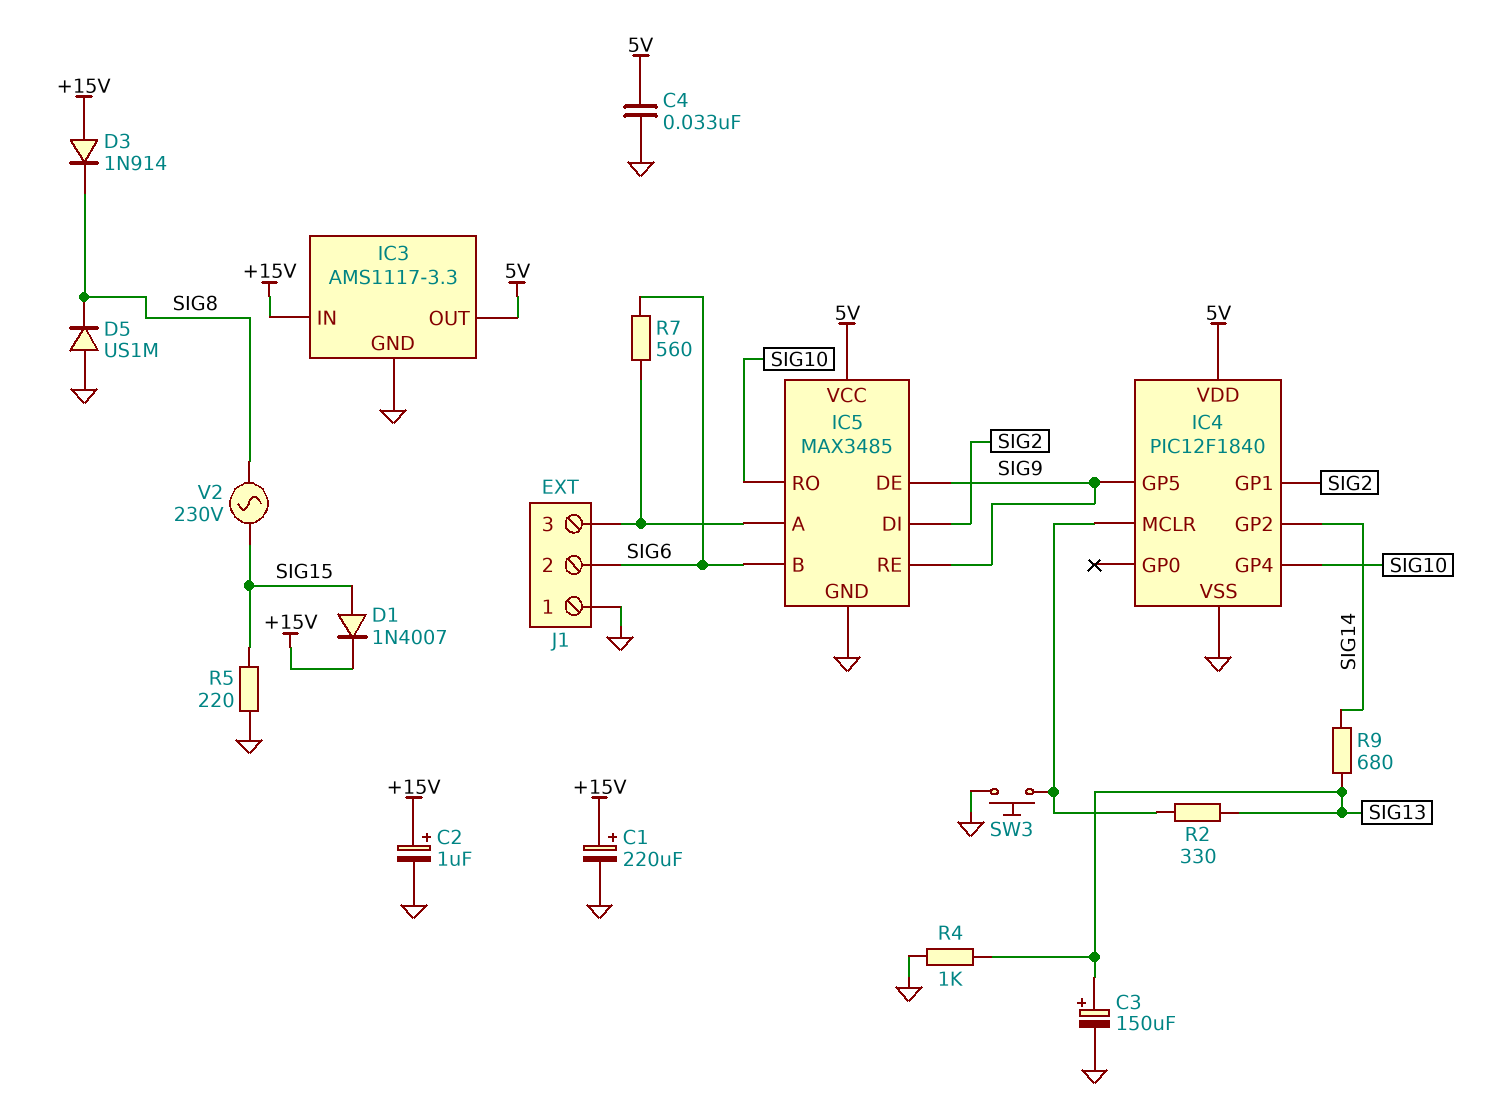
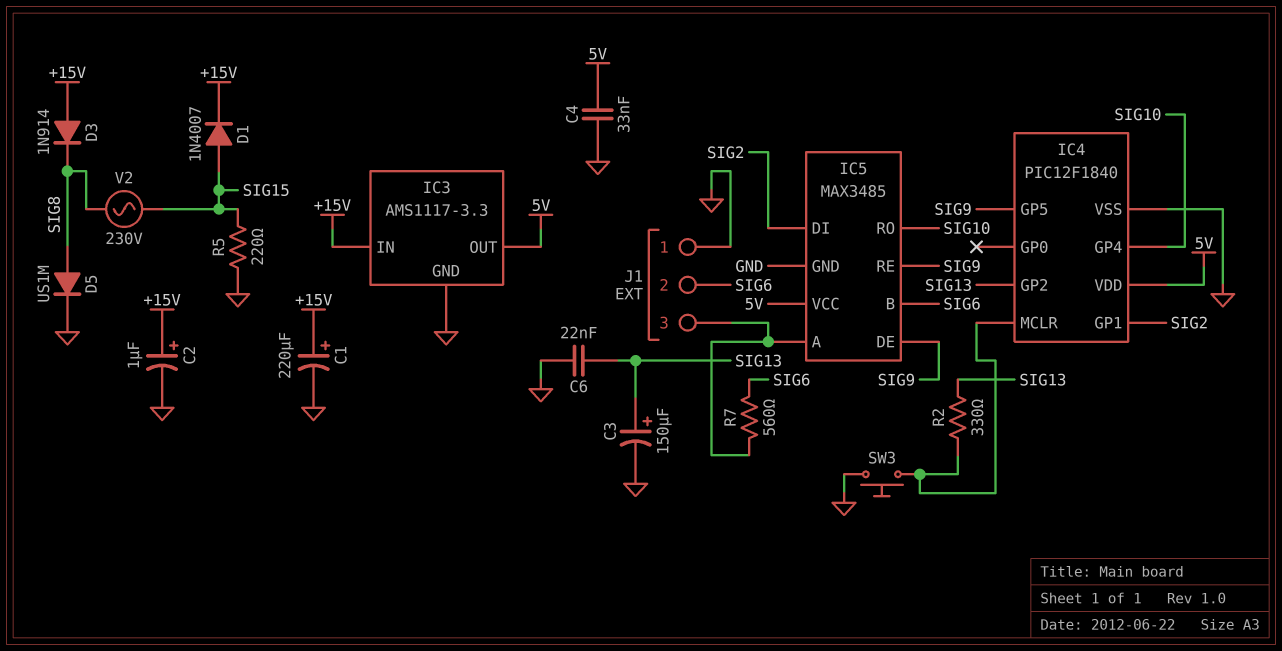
C6: none -> 22nF (GND, SIG13)
D5: diode US1M (A GND, K SIG8) -> diode US1M (A SIG8, K GND)
IC4 pin GP2: SIG14 -> SIG13
R4: 1k (GND, SIG13) -> none
R9: 680 (SIG13, SIG14) -> none

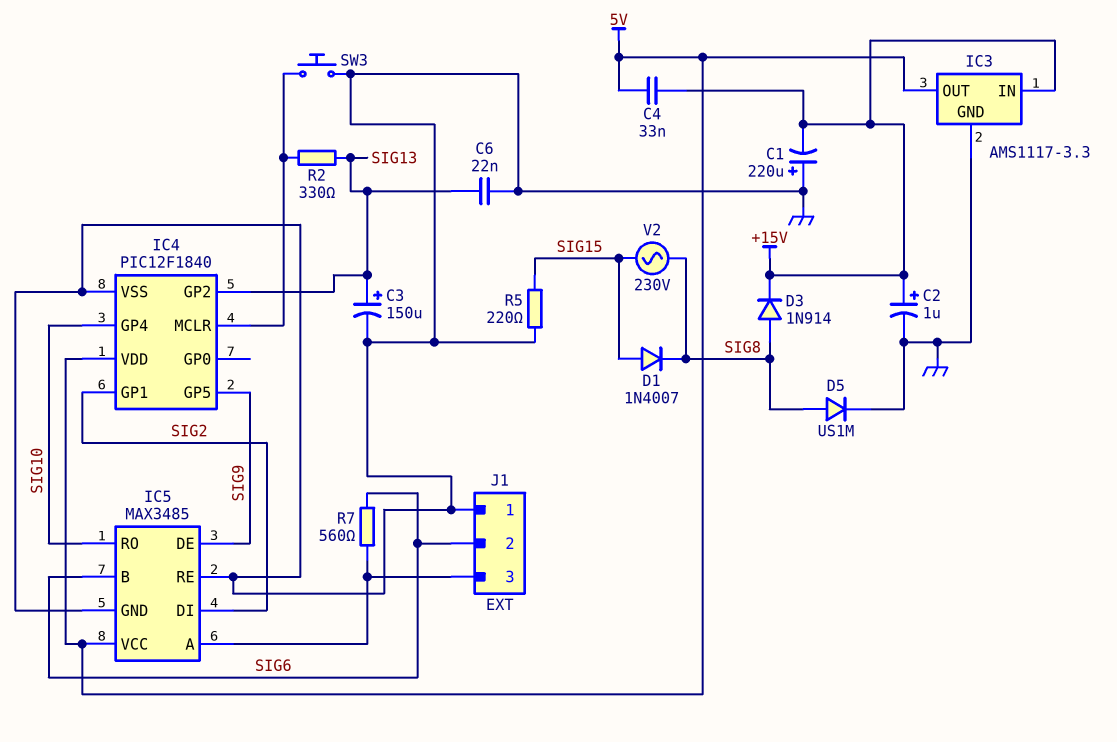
C1: 220uF (plus +15V, minus GND) -> 220uF (plus GND, minus +15V)
C4: 33nF (5V, GND) -> 33nF (+15V, 5V)
D1: diode 1N4007 (A SIG15, K +15V) -> diode 1N4007 (A SIG15, K SIG8)
D3: diode 1N914 (A +15V, K SIG8) -> diode 1N914 (A SIG8, K +15V)
IC5 pin RE: SIG9 -> GND

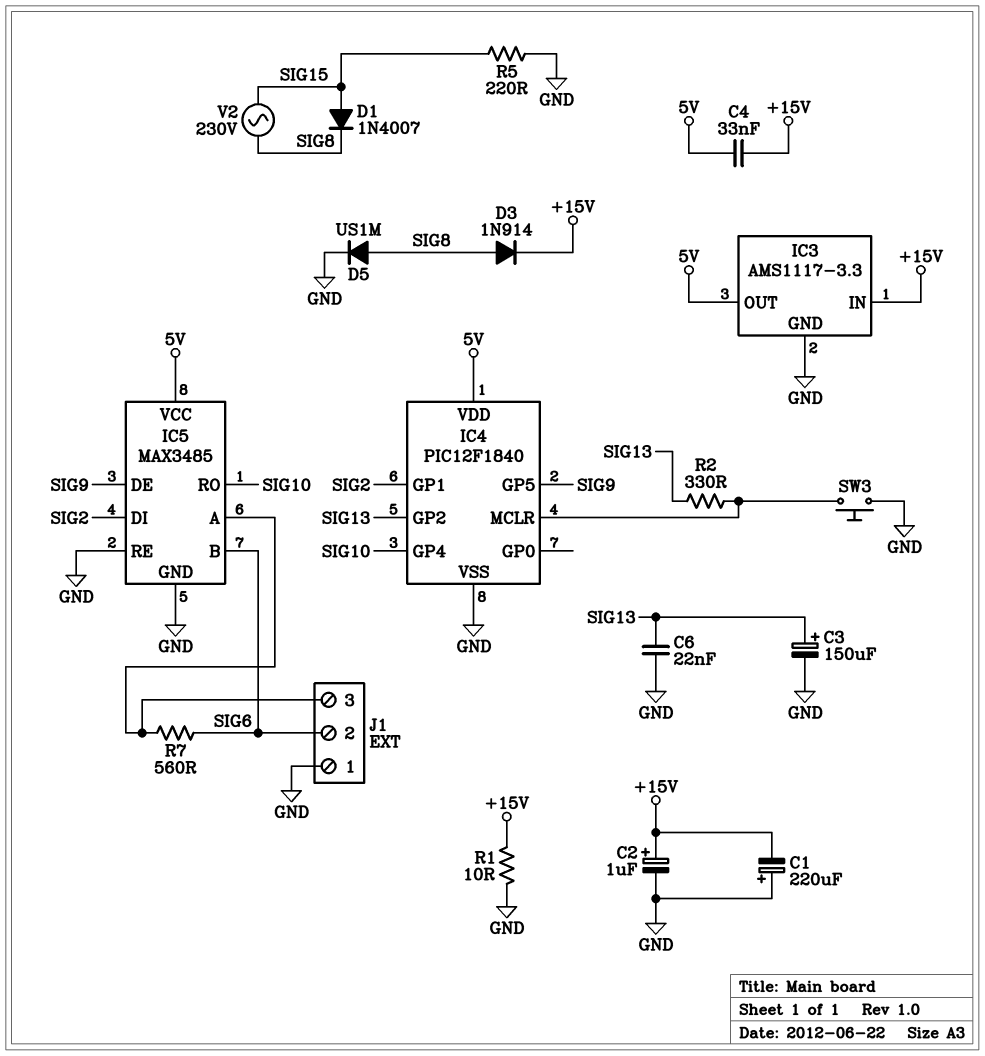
R1: none -> 10 (+15V, GND)

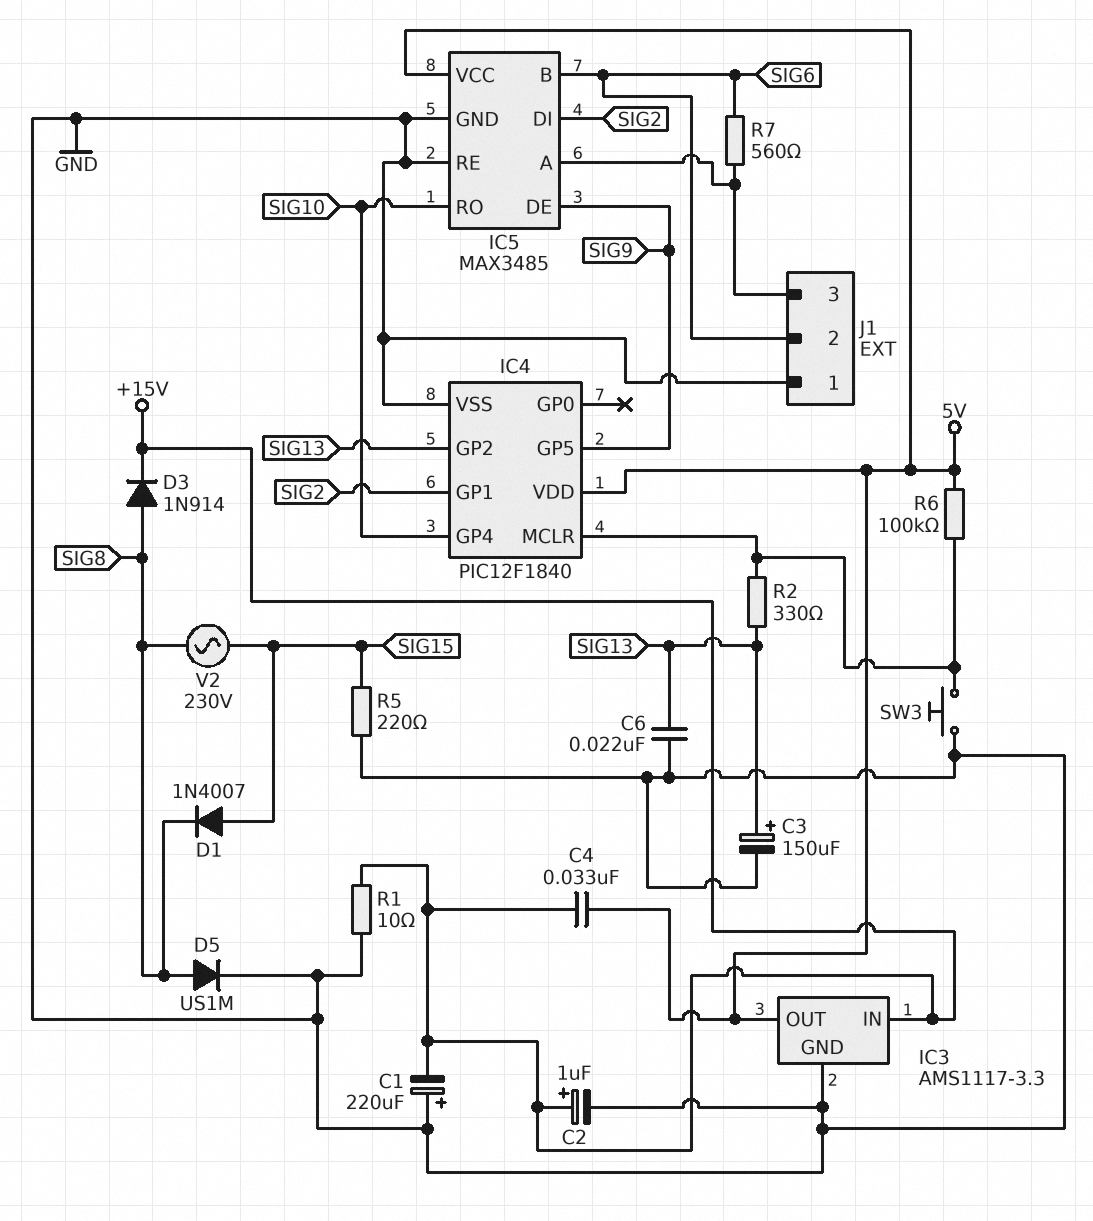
R6: none -> 100k (5V, IC4/MCLR)

